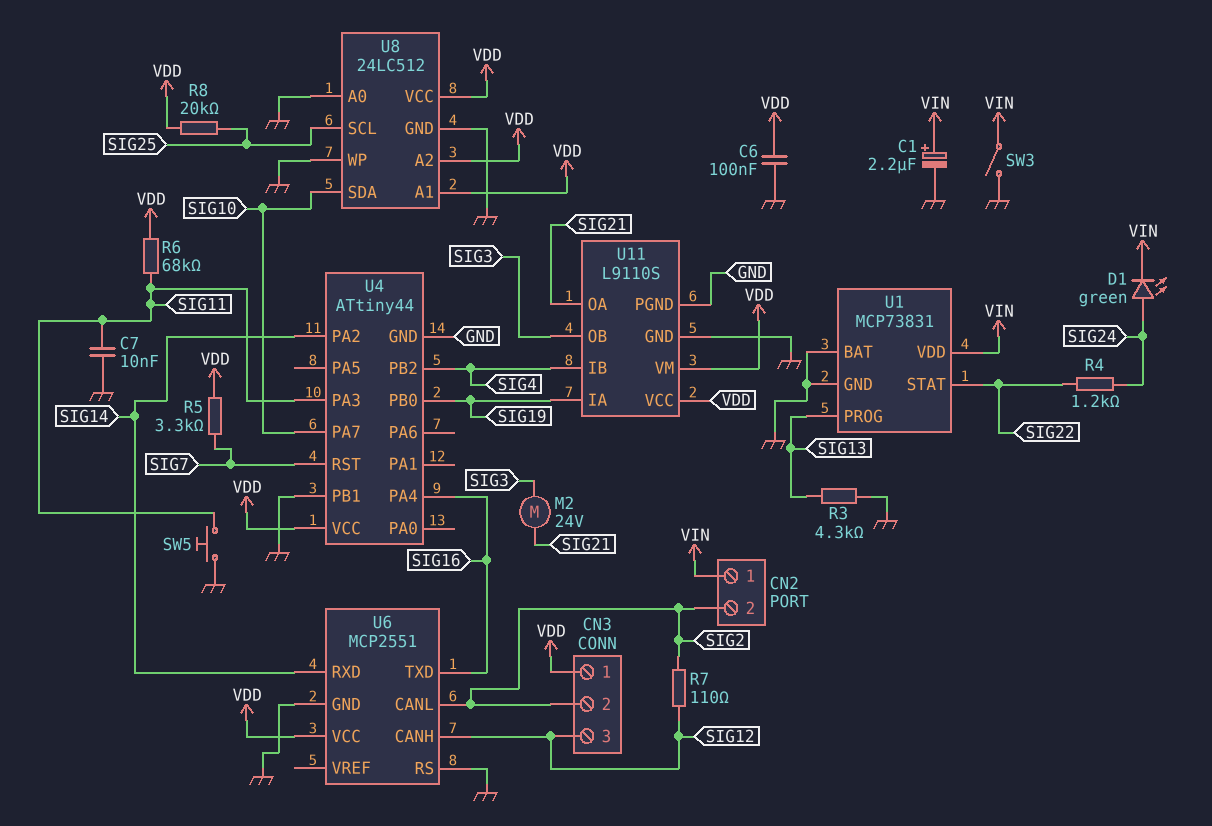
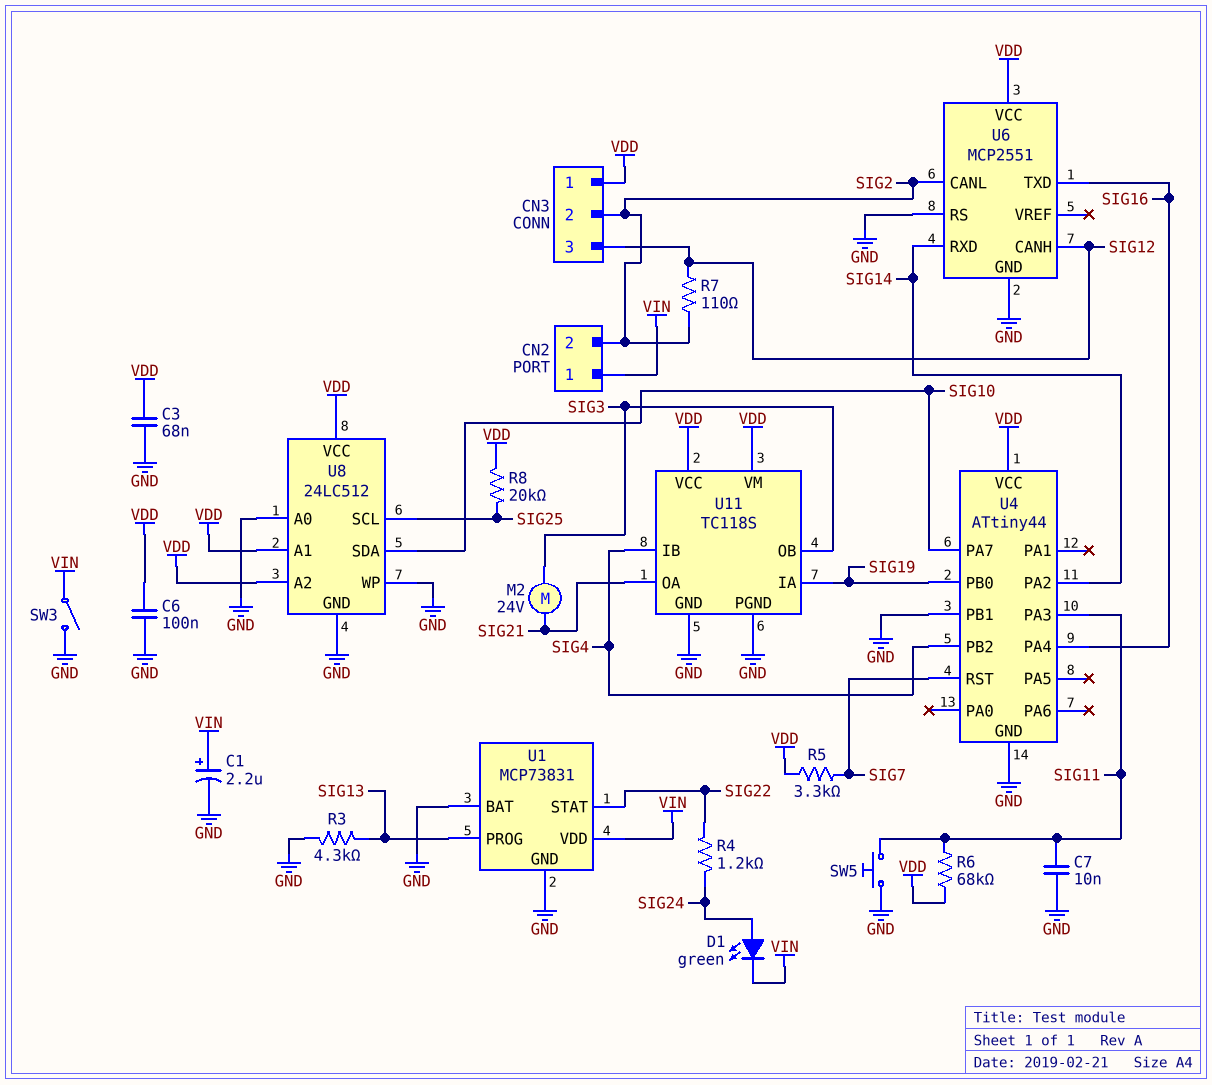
C3: none -> 68nF (GND, VDD)
U11: L9110S -> TC118S

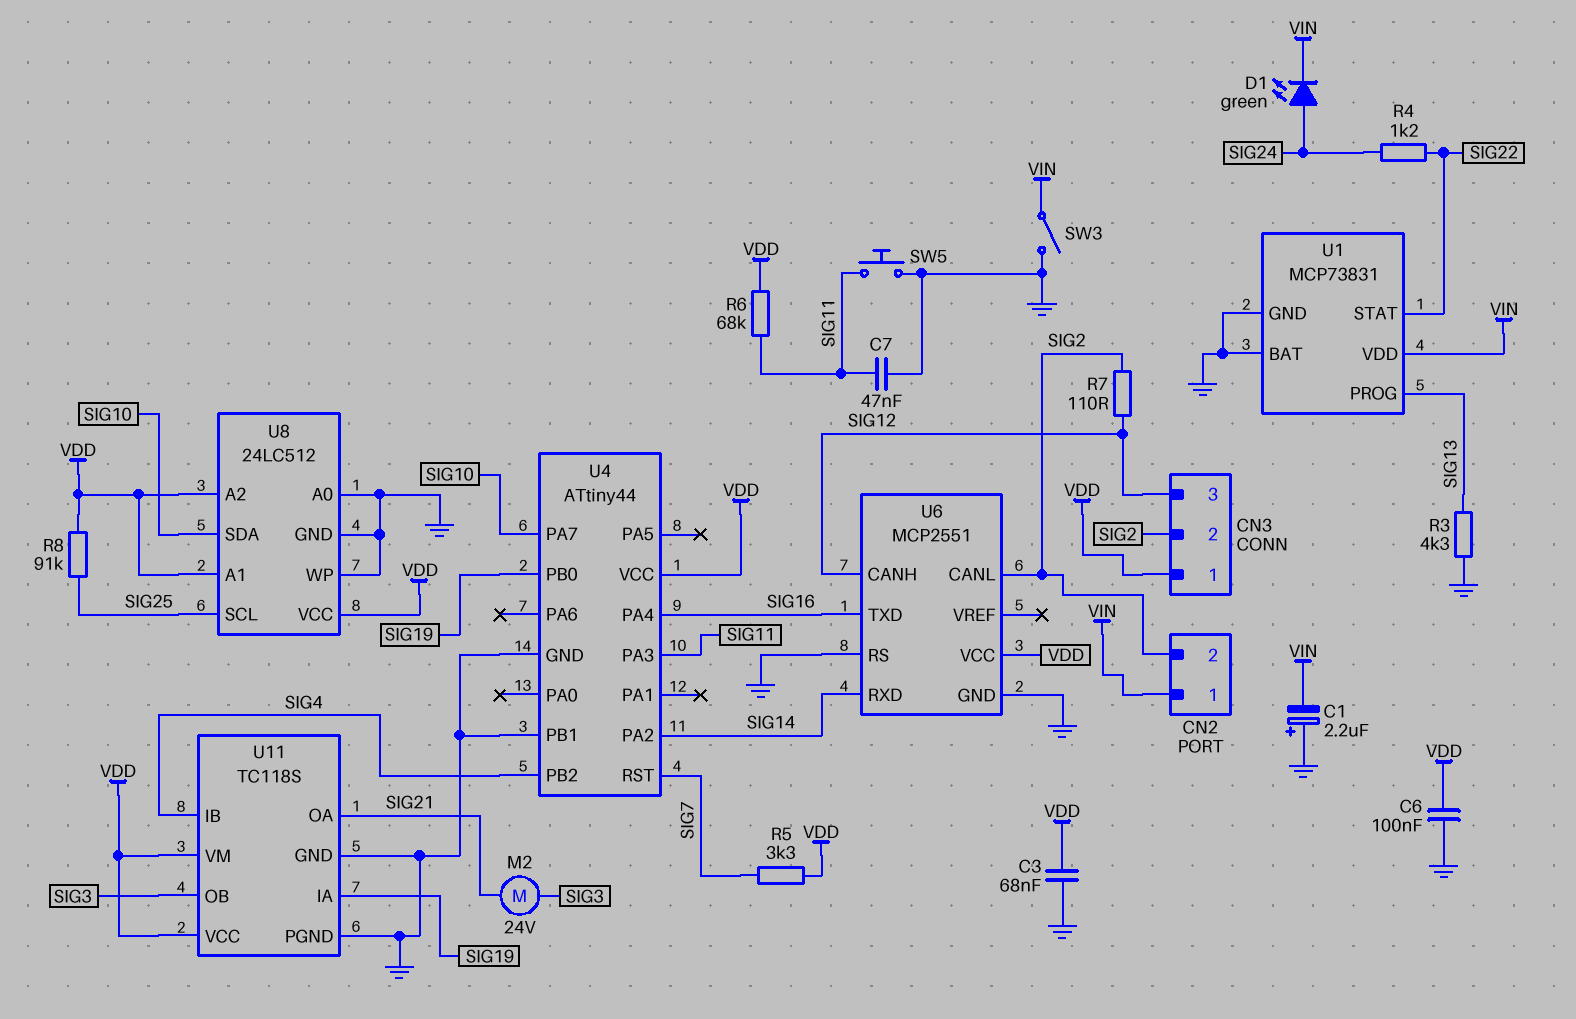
C1: 2.2uF (plus VIN, minus GND) -> 2.2uF (plus GND, minus VIN)
C7: 10nF (GND, SIG11) -> 47nF (GND, SIG11)
R8: 20k (SIG25, VDD) -> 91k (SIG25, VDD)

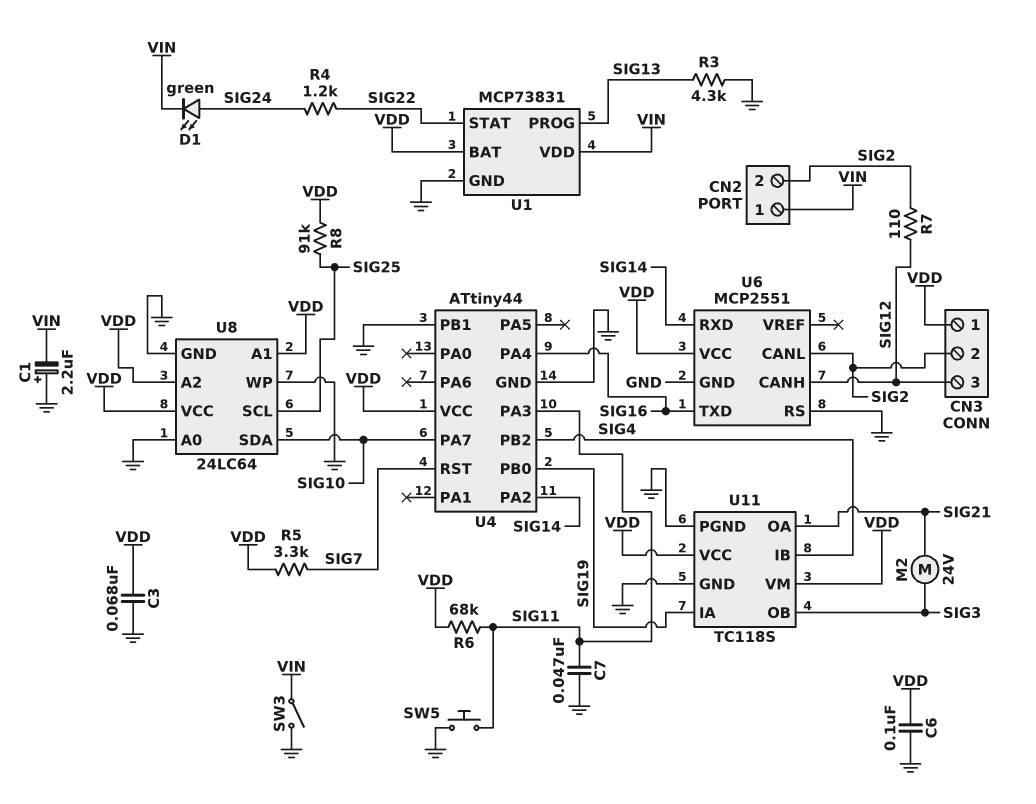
U1 pin BAT: GND -> VDD
U8: 24LC512 -> 24LC64

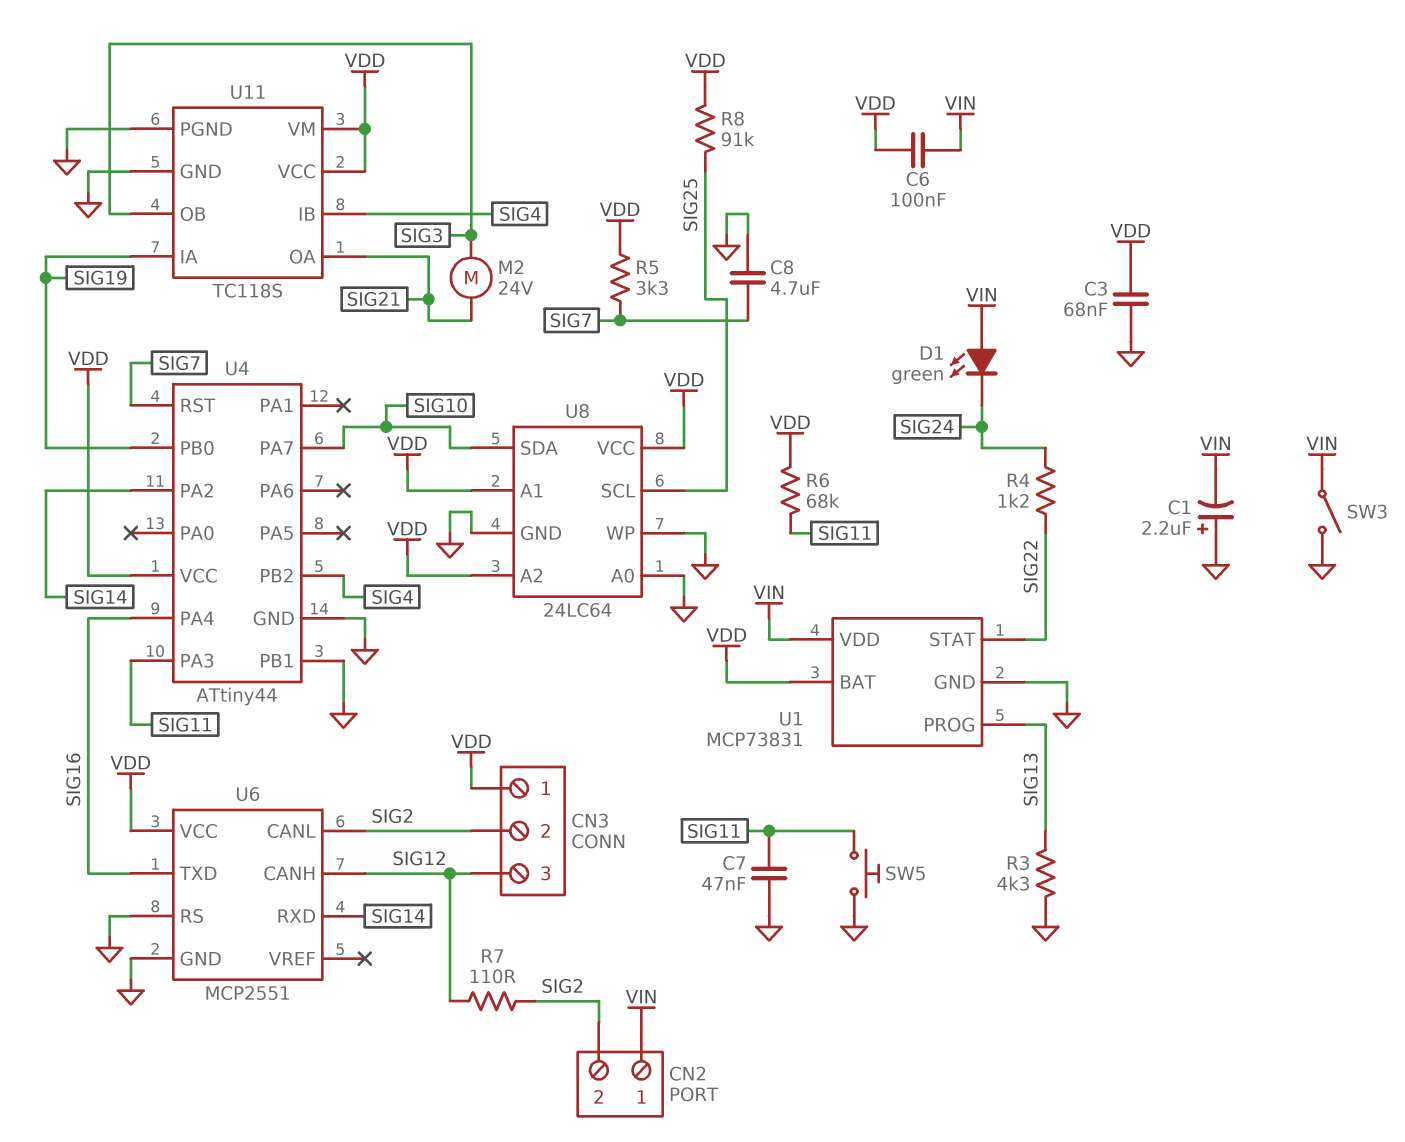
C6: 100nF (GND, VDD) -> 100nF (VDD, VIN)
C8: none -> 4.7uF (GND, SIG7)
D1: LED green (A SIG24, K VIN) -> LED green (A VIN, K SIG24)

